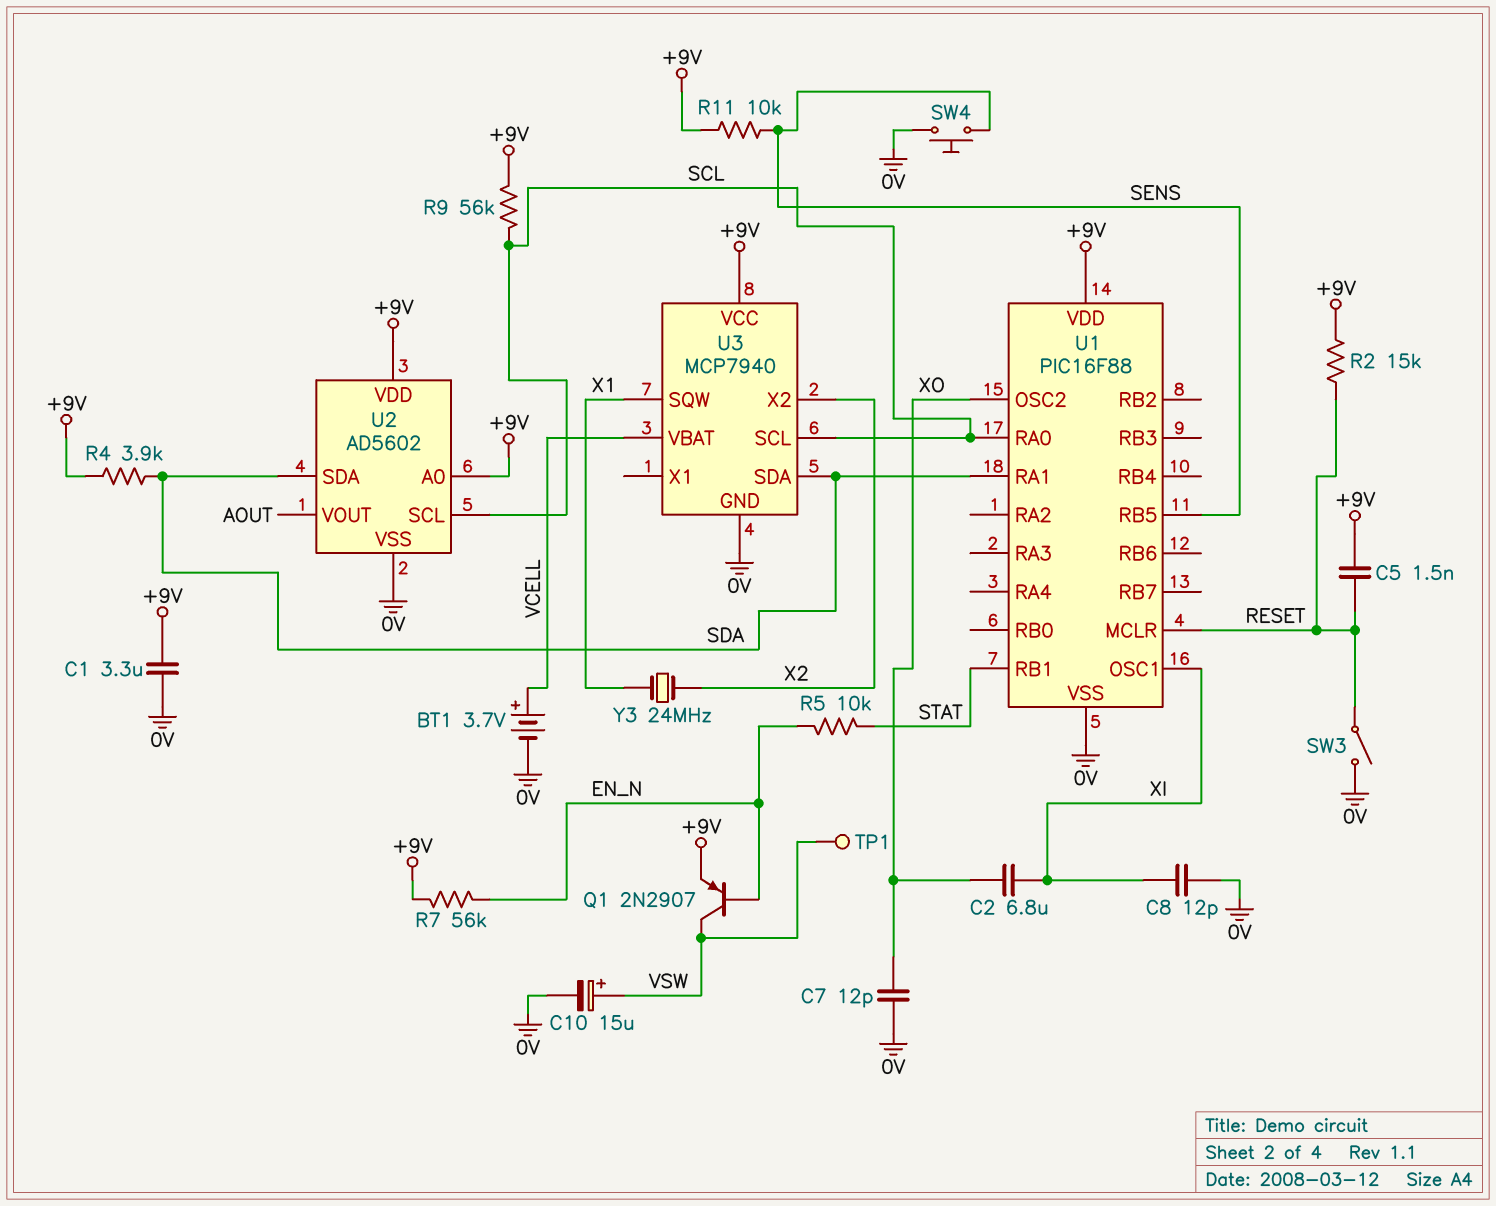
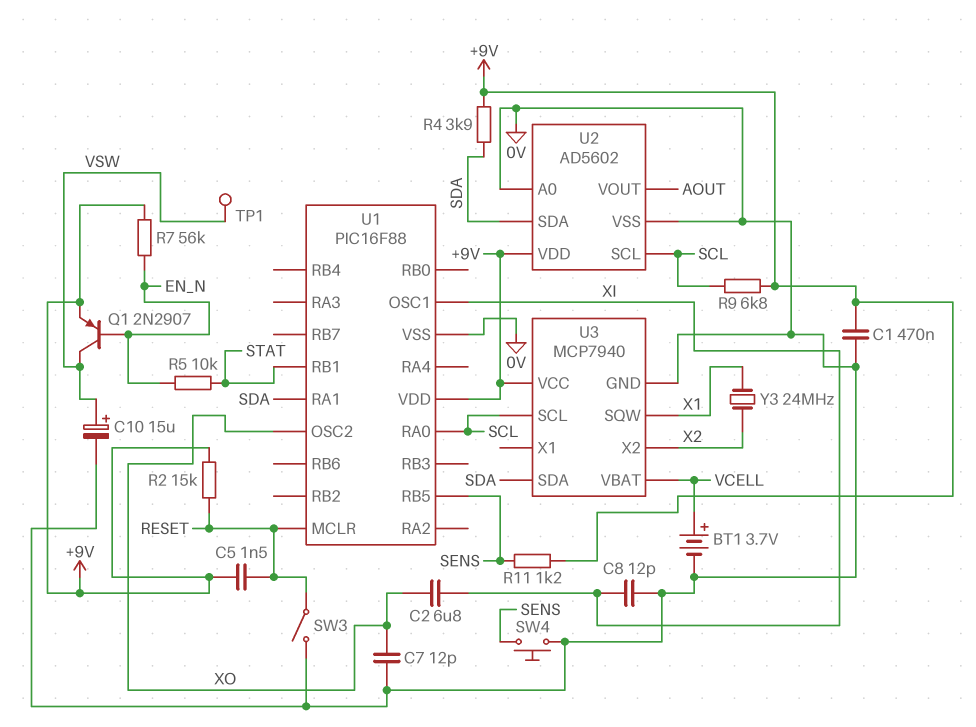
C1: 3.3uF (+9V, 0V) -> 470nF (+9V, 0V)
R9: 56k (+9V, SCL) -> 6.8k (+9V, SCL)
R11: 10k (+9V, SENS) -> 1.2k (+9V, SENS)
U2 pin A0: +9V -> 0V

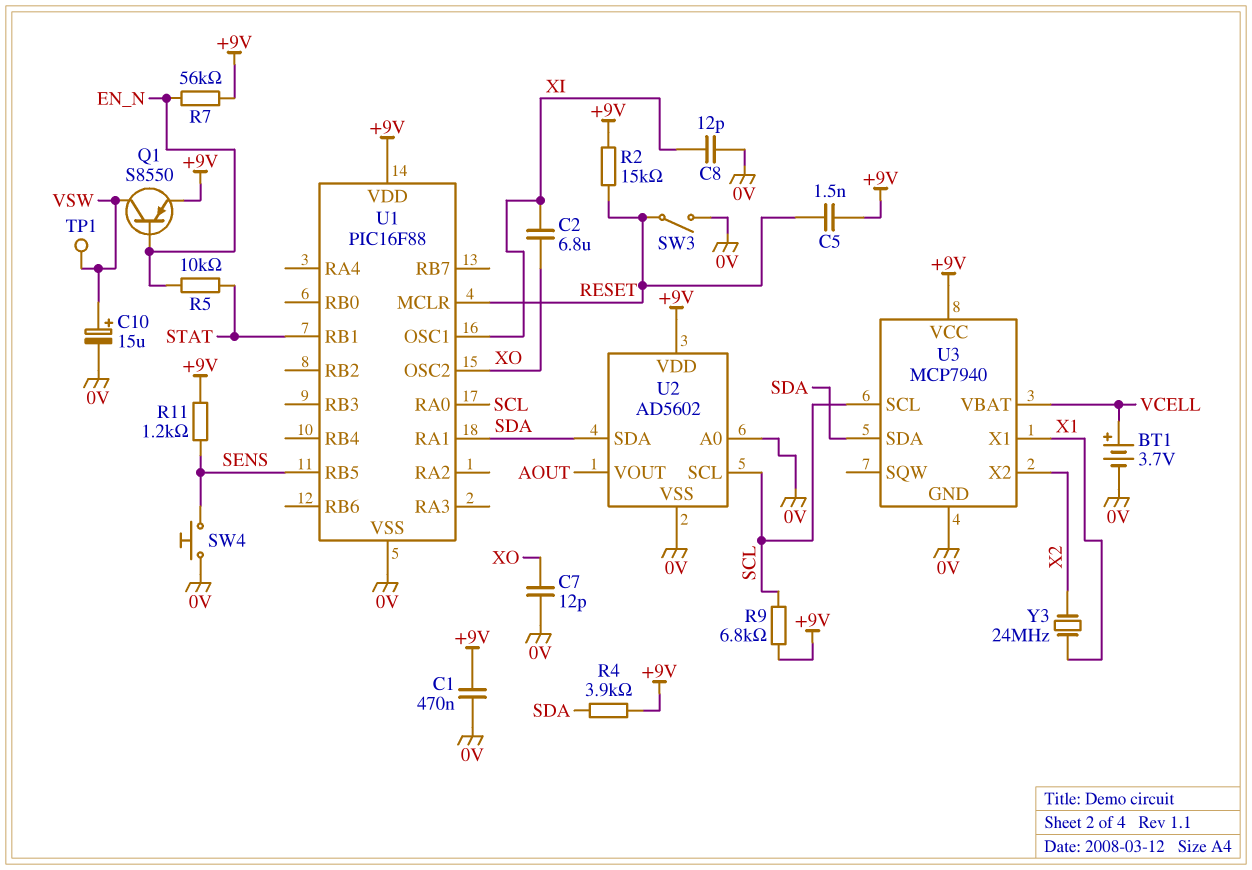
Q1: PNP 2N2907 (B EN_N, C VSW, E +9V) -> PNP S8550 (B EN_N, C VSW, E +9V)
U3 pin SQW: X1 -> none
U3 pin X1: none -> X1

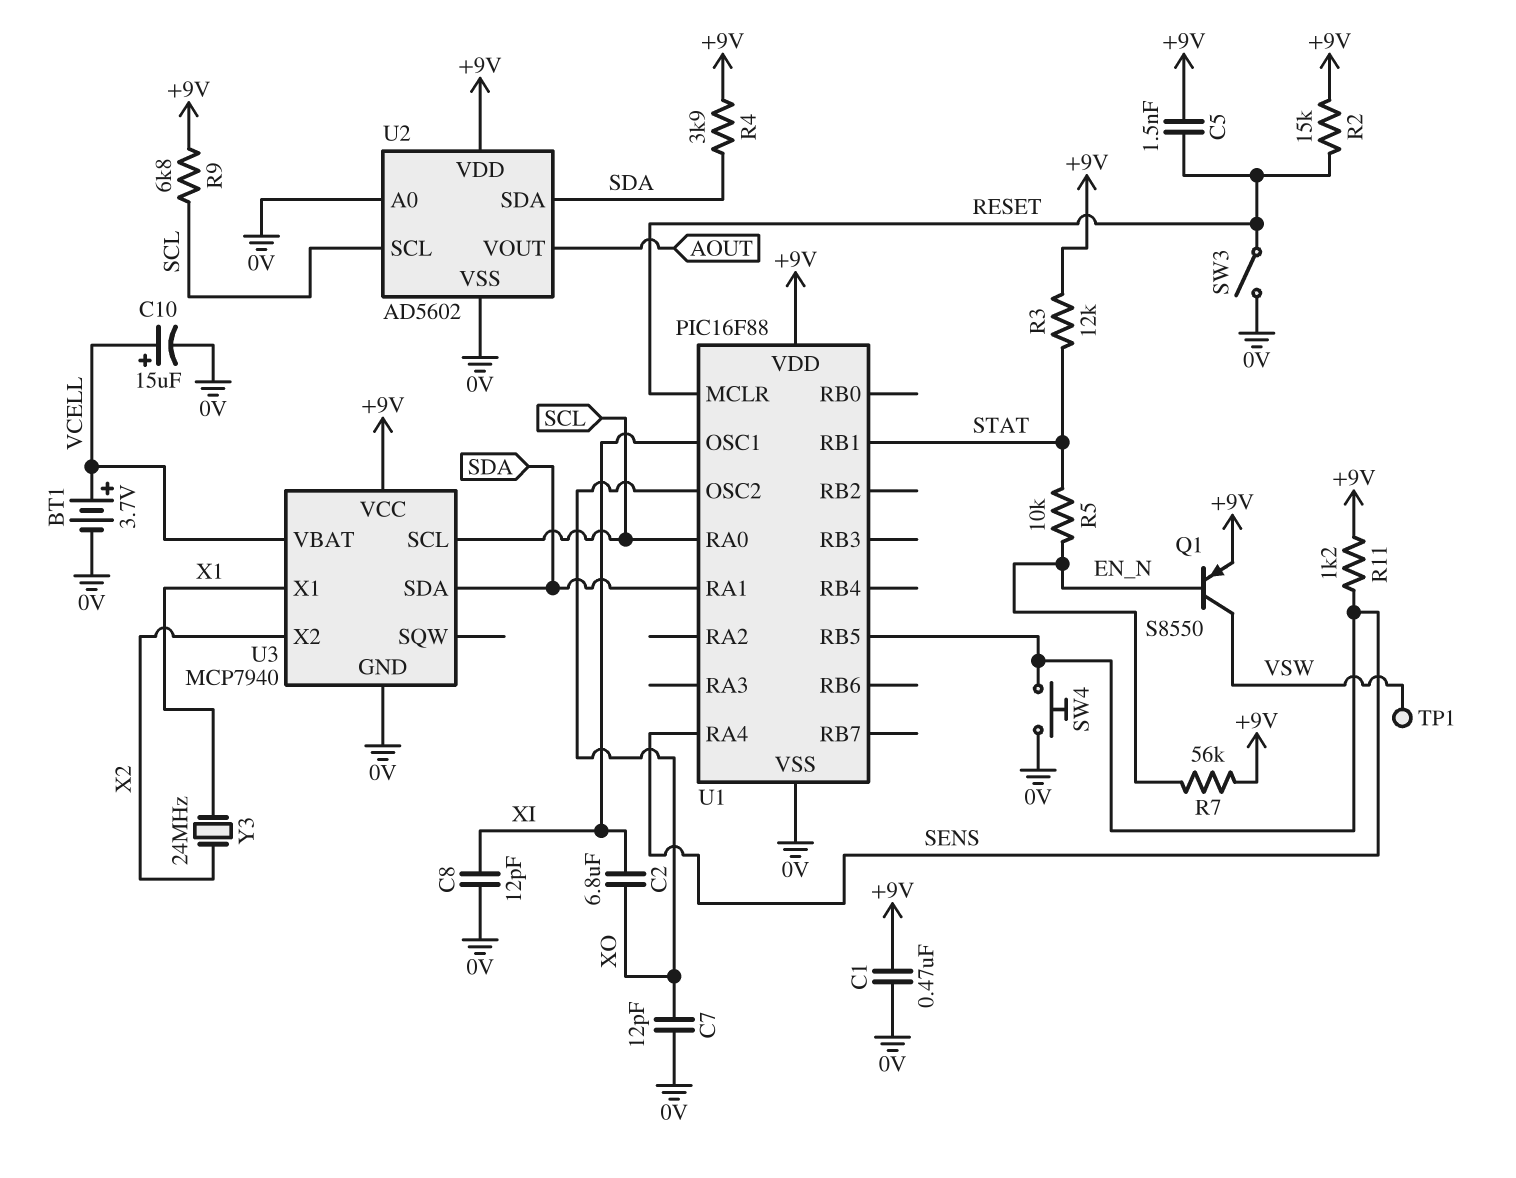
C10: 15uF (plus VSW, minus 0V) -> 15uF (plus VCELL, minus 0V)
R3: none -> 12k (+9V, STAT)
U1 pin RA4: none -> SENS

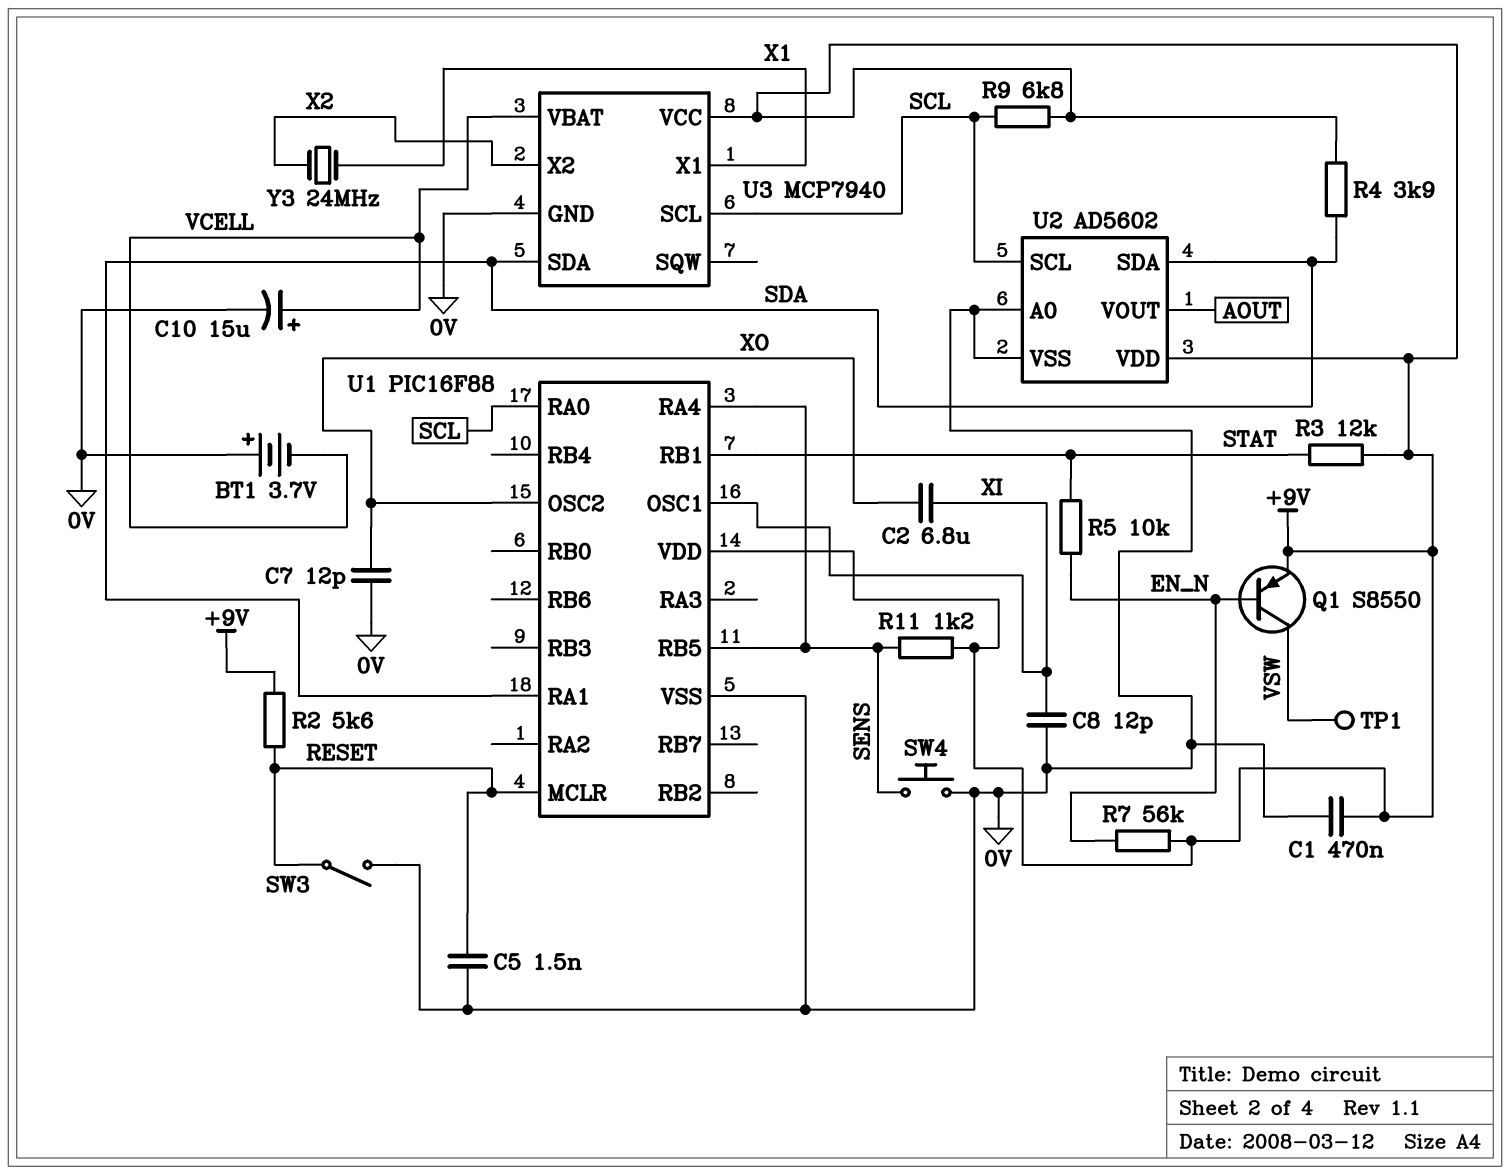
BT1: 3.7V (plus VCELL, minus 0V) -> 3.7V (plus 0V, minus VCELL)
C5: 1.5nF (+9V, RESET) -> 1.5nF (0V, RESET)
R2: 15k (+9V, RESET) -> 5.6k (+9V, RESET)

